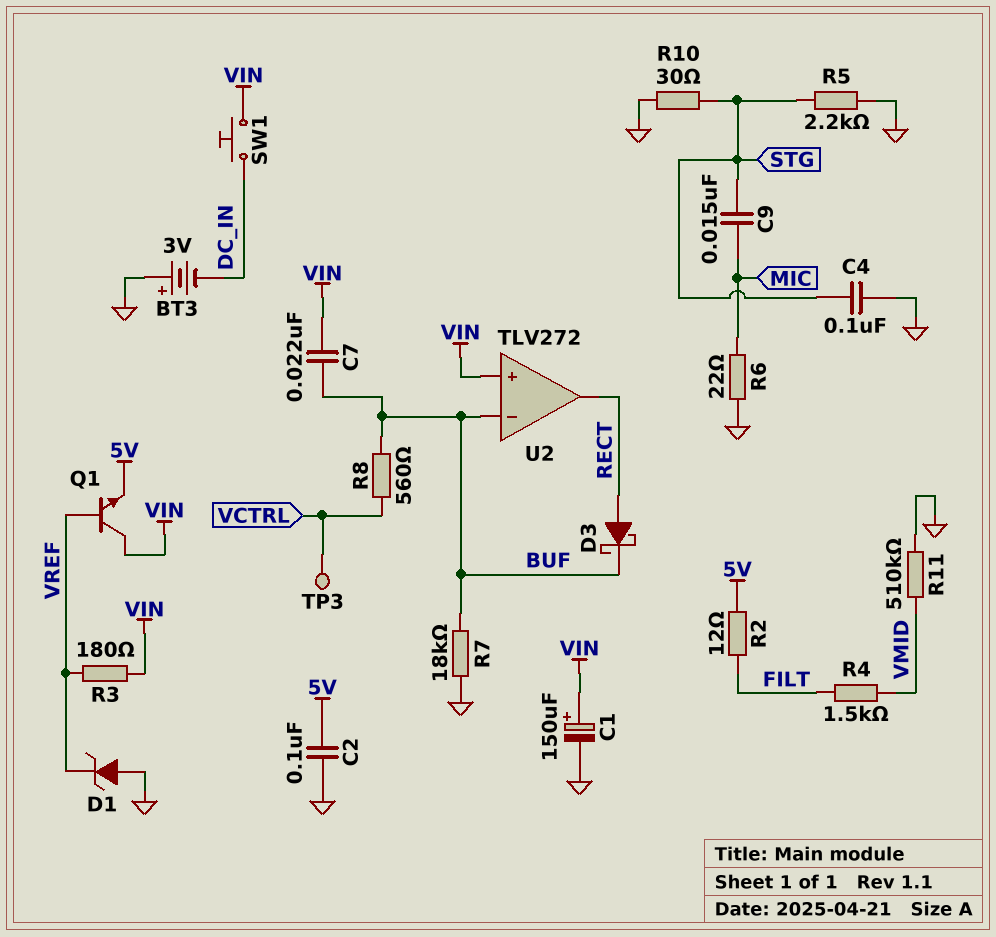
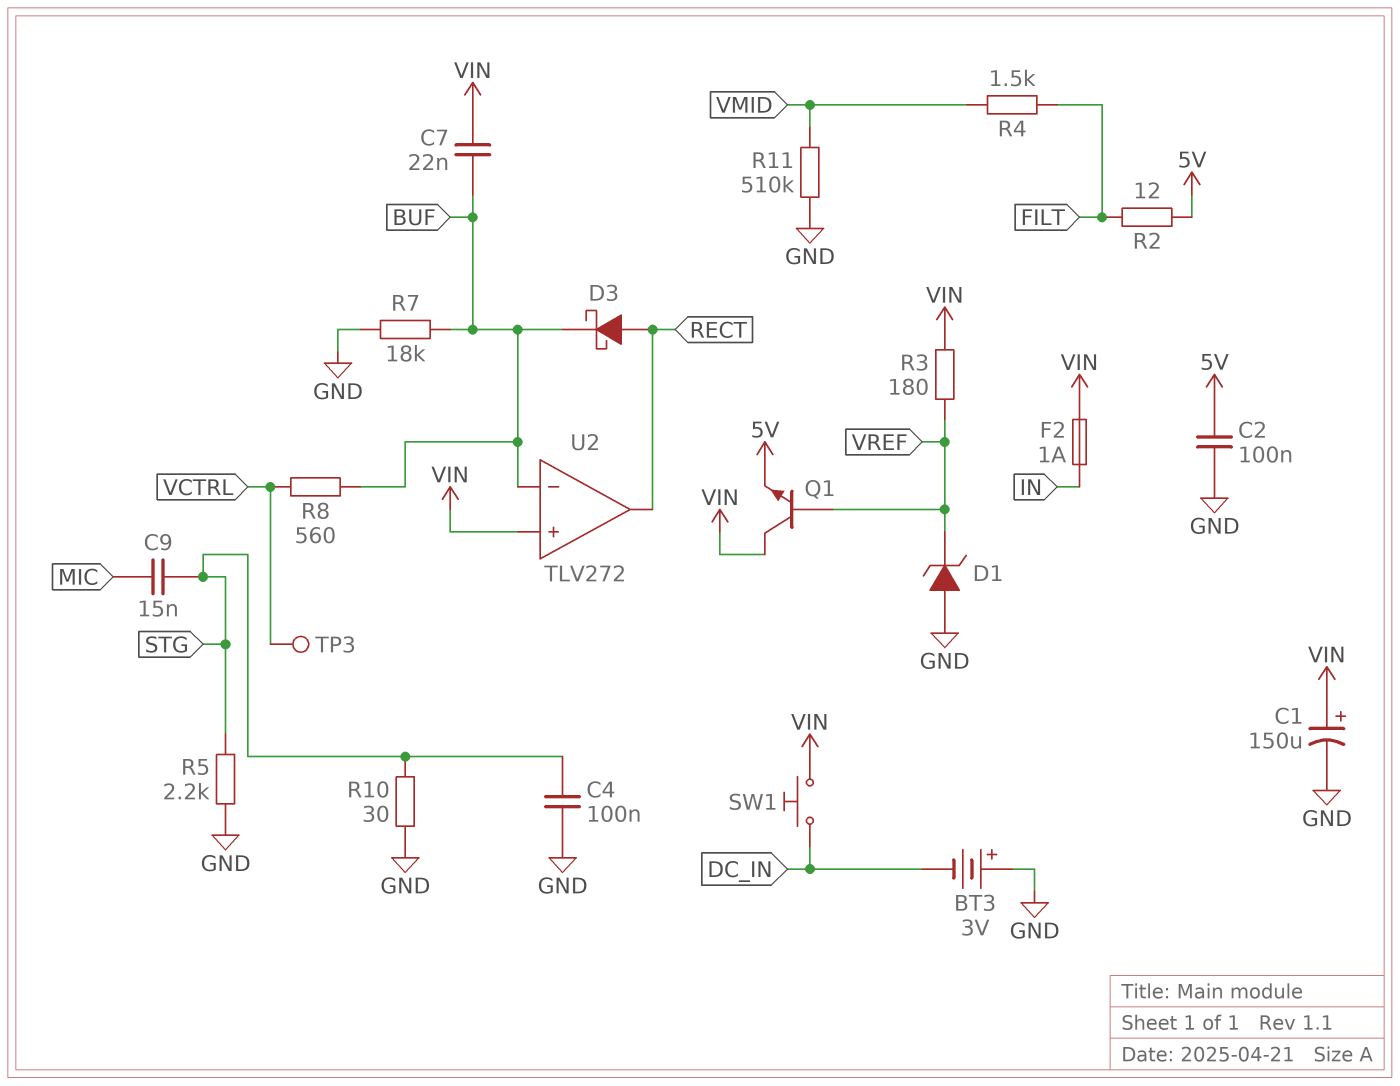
F2: none -> 1A (IN, VIN)
R6: 22 (GND, MIC) -> none

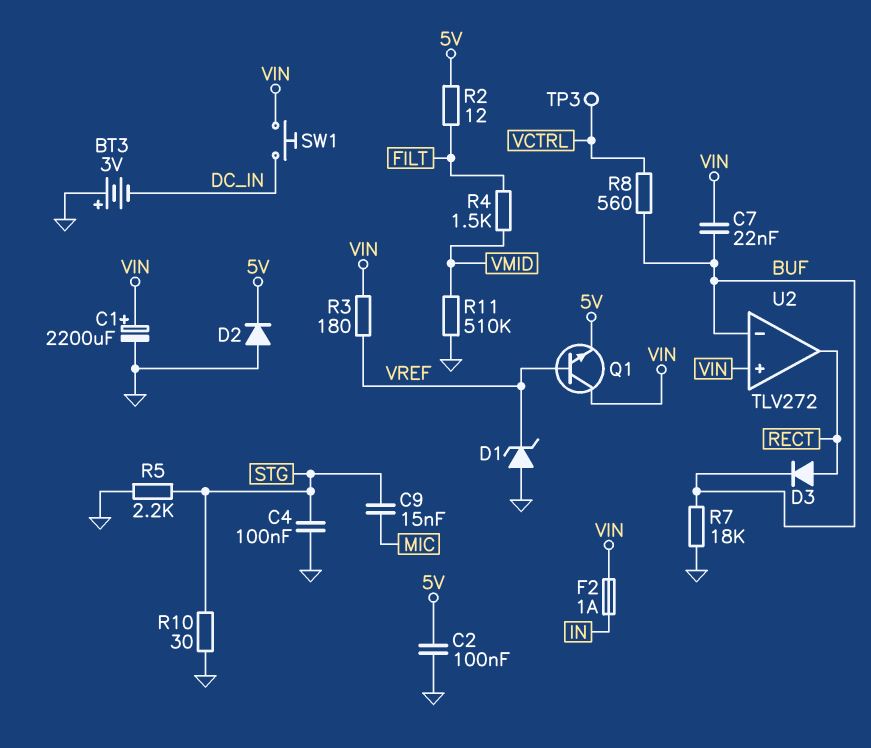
C1: 150uF (plus VIN, minus GND) -> 2200uF (plus VIN, minus GND)
D2: none -> diode (A GND, K 5V)
D3: schottky (A RECT, K BUF) -> diode (A RECT, K BUF)

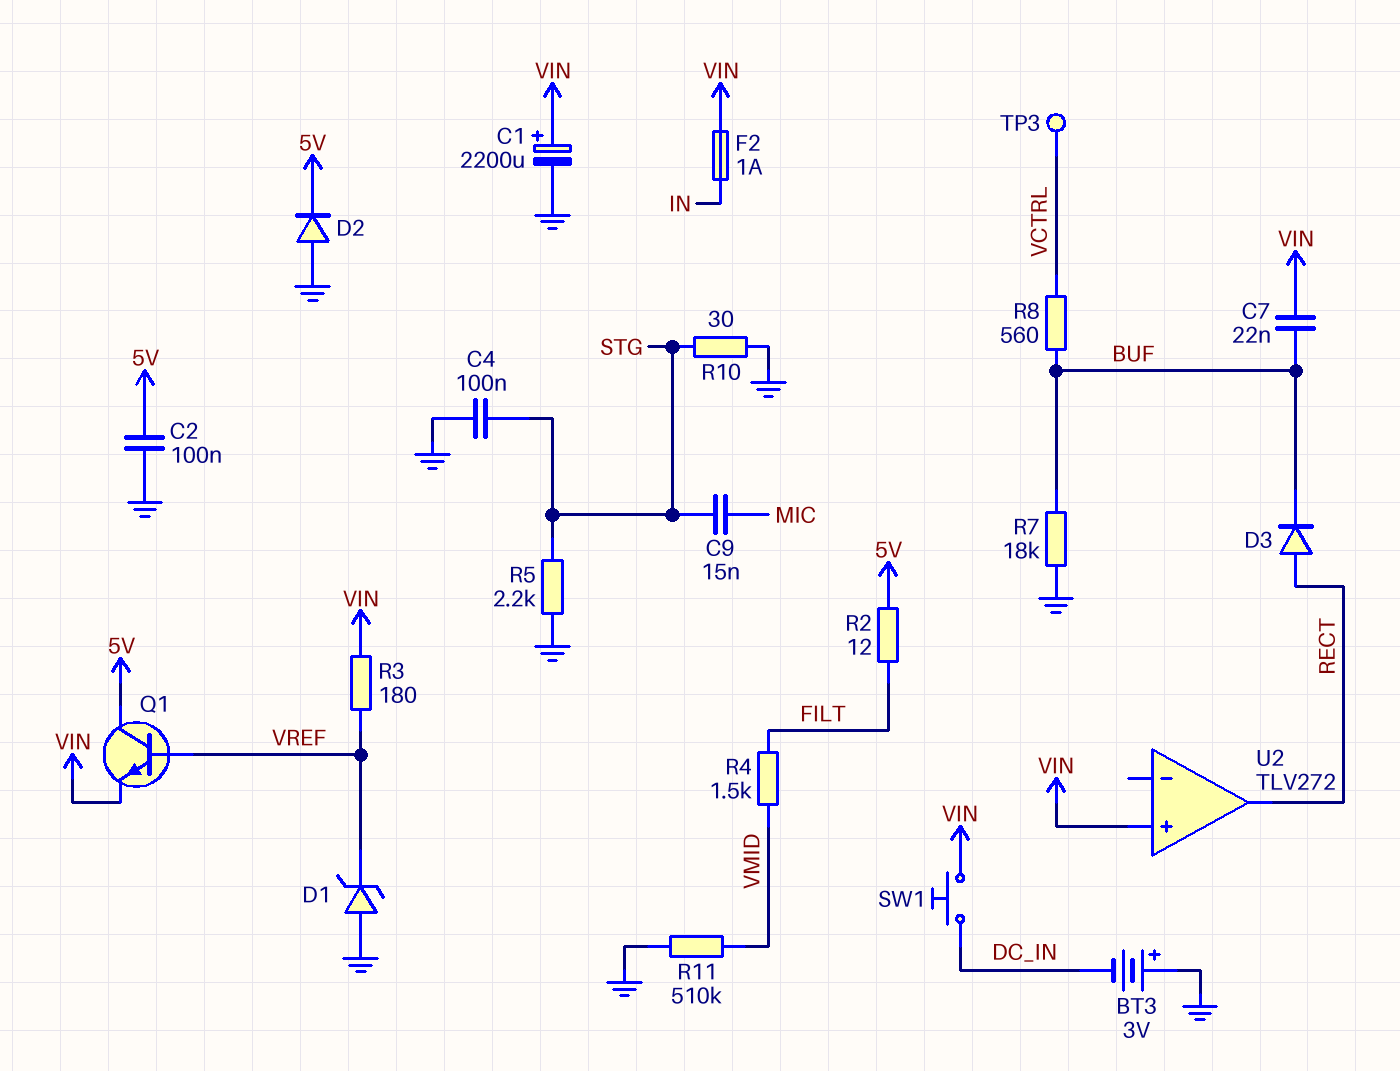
Q1: NPN (B VREF, C VIN, E 5V) -> NPN (B VREF, C 5V, E VIN)
U2 pin in-: BUF -> none

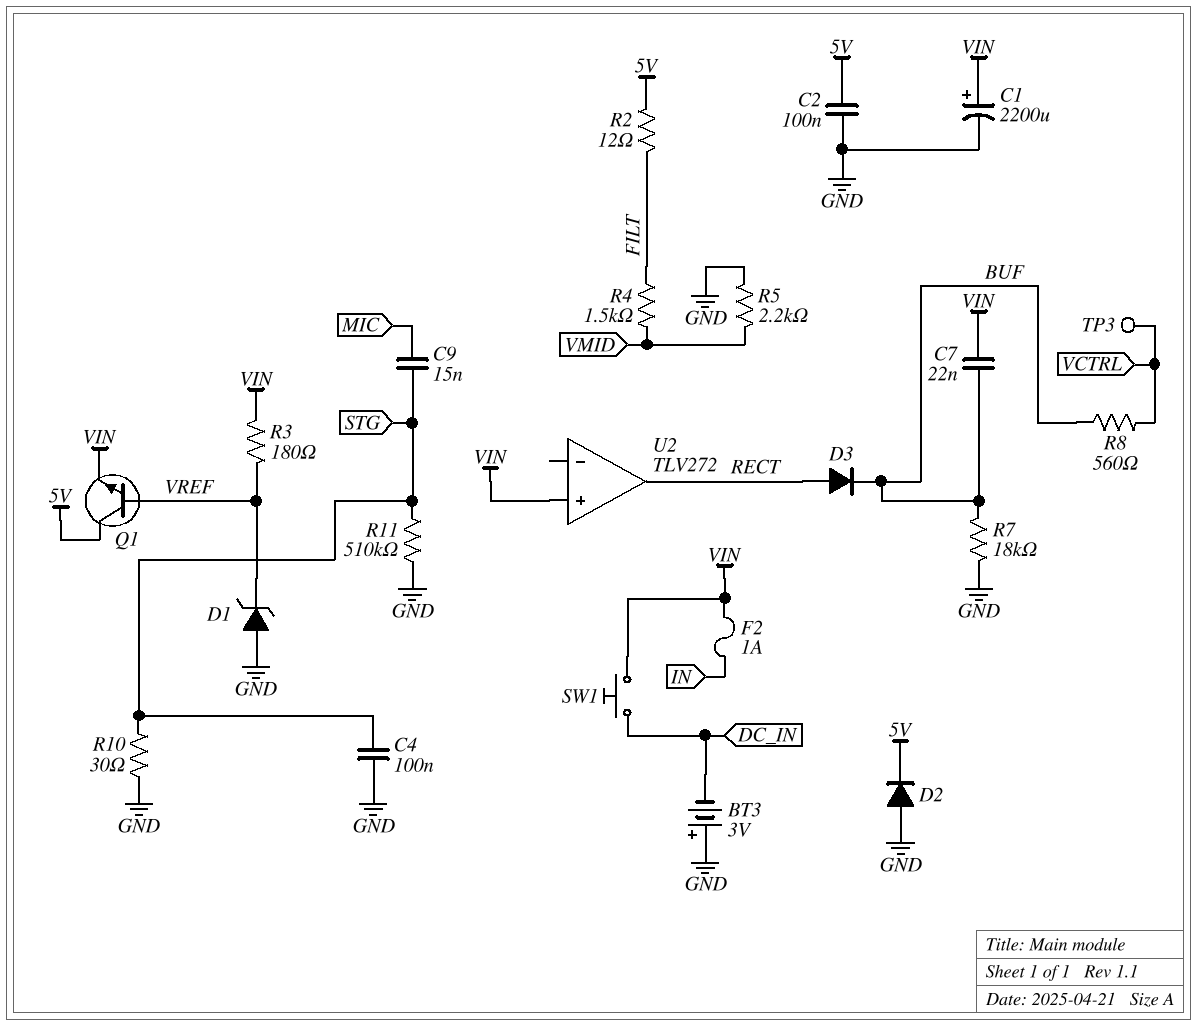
R5: 2.2k (GND, STG) -> 2.2k (GND, VMID)
R11: 510k (GND, VMID) -> 510k (GND, STG)

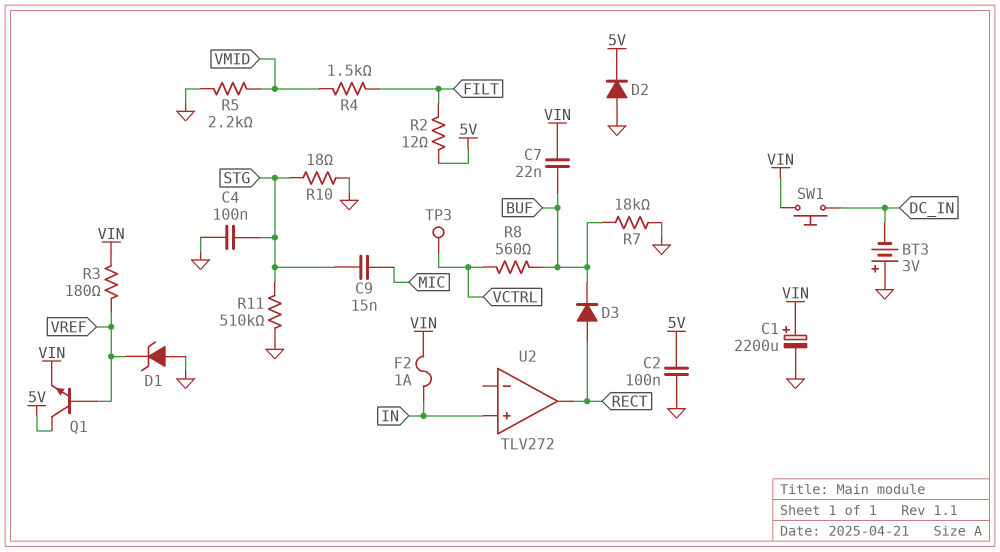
R10: 30 (GND, STG) -> 18 (GND, STG)
U2 pin in+: VIN -> IN

